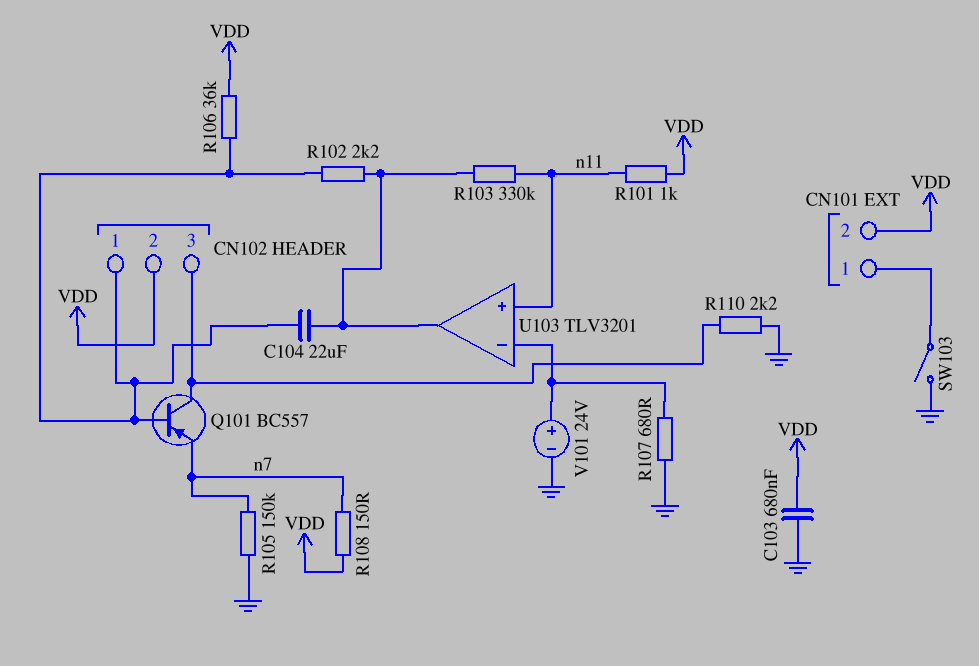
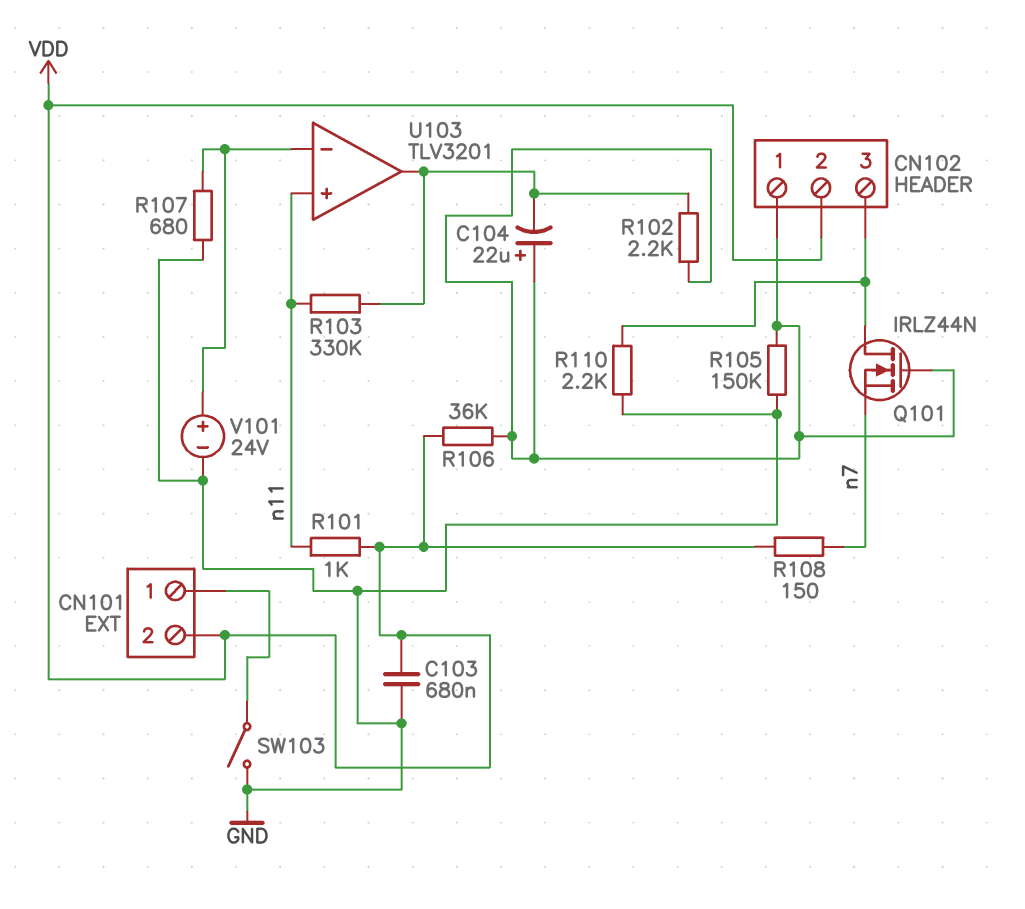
C104: 22uF (CN102/1, U103/out) -> 22uF (plus CN102/1, minus U103/out)
Q101: PNP BC557 (B CN102/1, C CN102/3, E n7) -> NMOS IRLZ44N (G CN102/1, D CN102/3, S n7)
R105: 150k (GND, n7) -> 150k (CN102/1, GND)

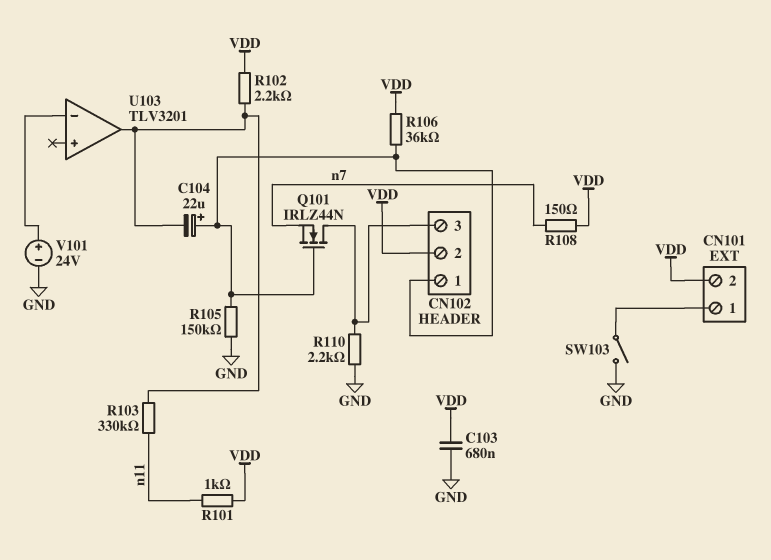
R102: 2.2k (CN102/1, U103/out) -> 2.2k (U103/out, VDD)
R107: 680 (GND, U103/in-) -> none
U103 pin in+: n11 -> none

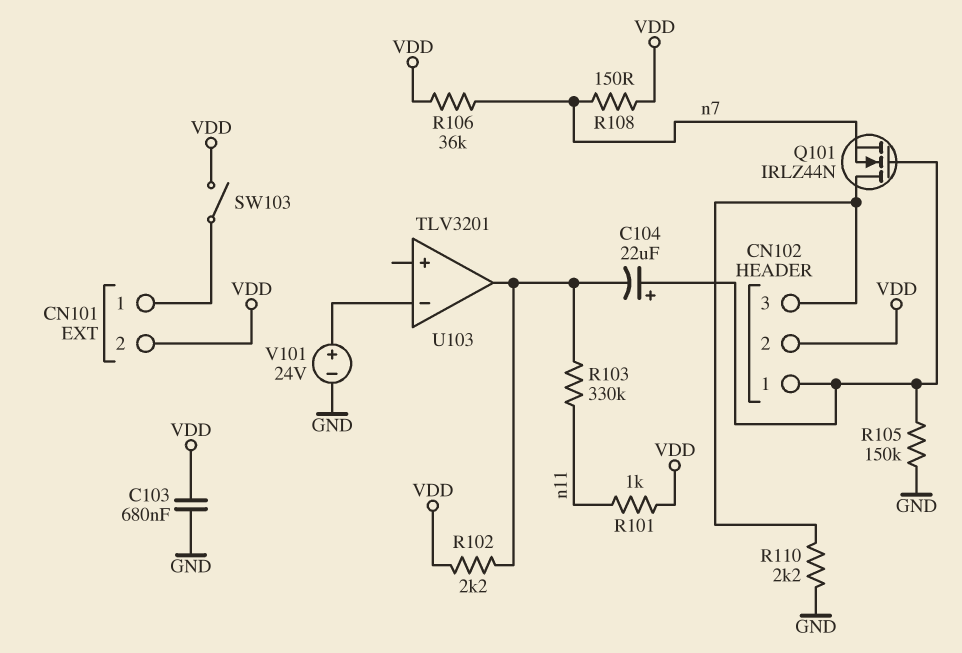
R106: 36k (CN102/1, VDD) -> 36k (VDD, n7)
SW103: switch (CN101/1, GND) -> switch (CN101/1, VDD)

